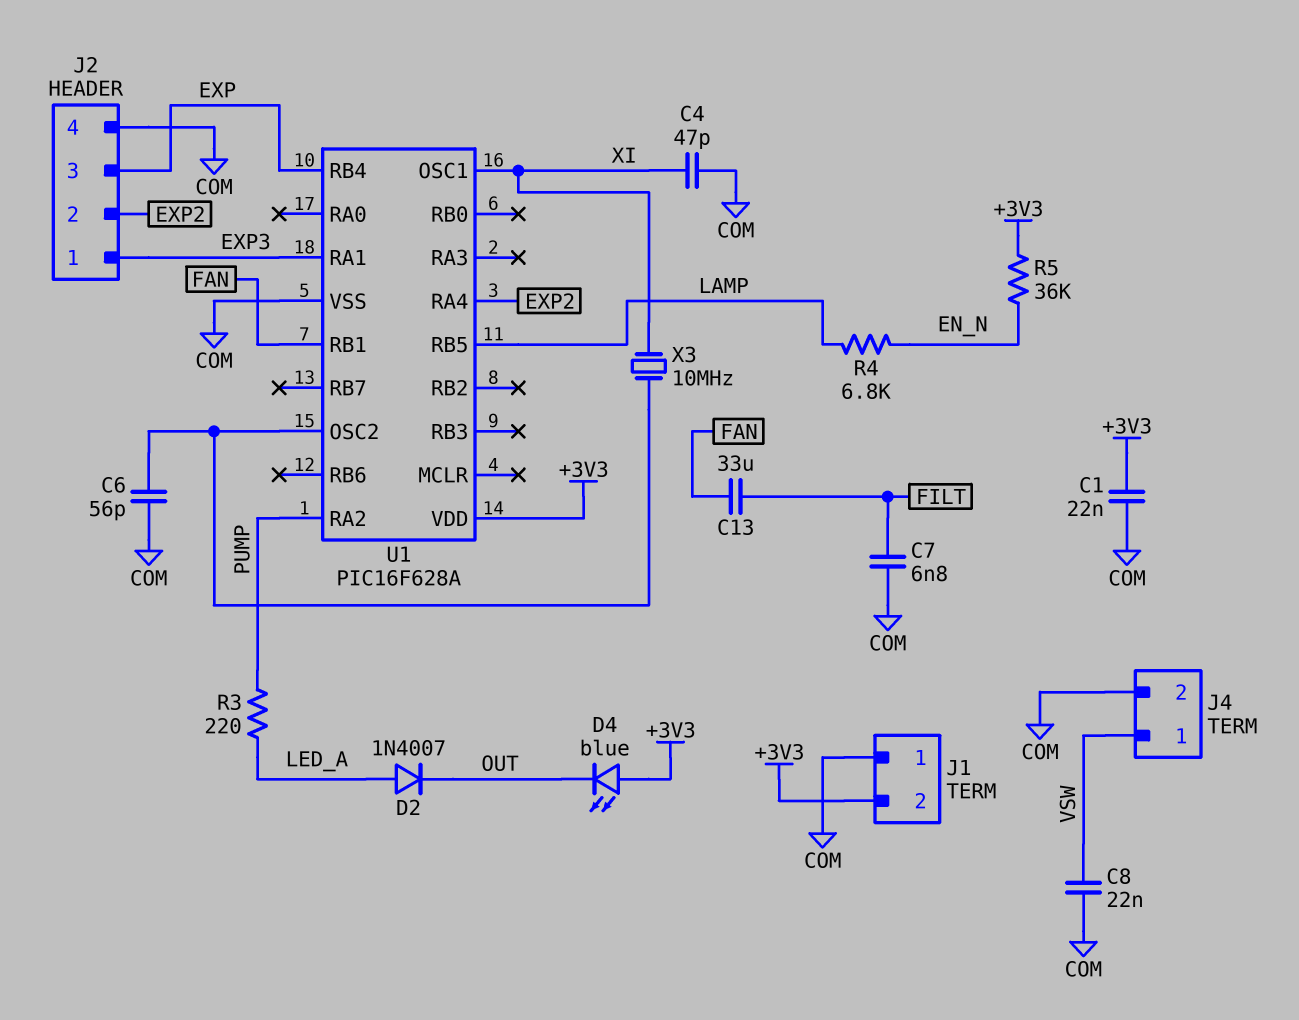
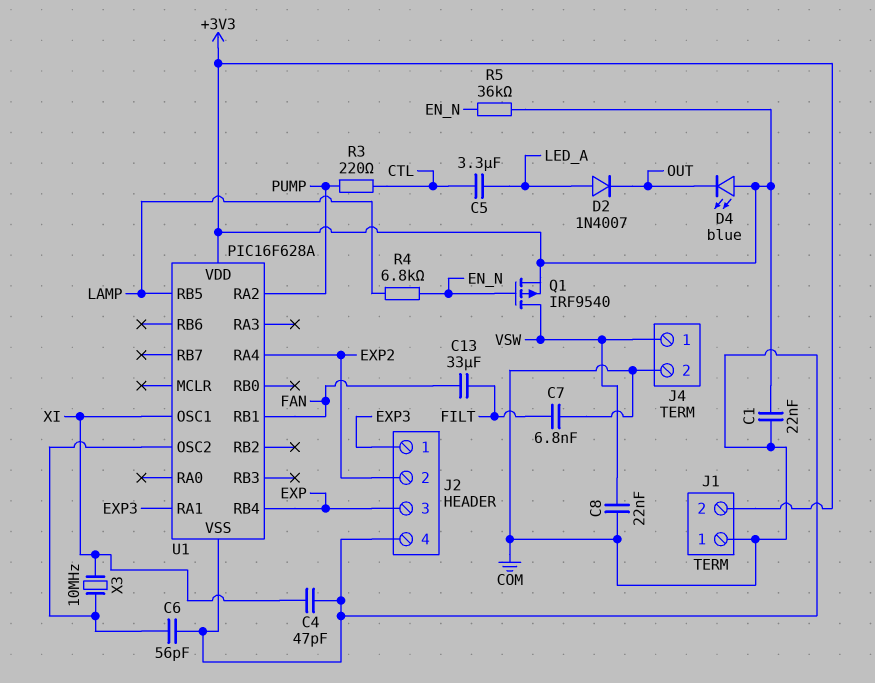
C5: none -> 3.3uF (CTL, LED_A)
Q1: none -> PMOS IRF9540 (G EN_N, D VSW, S +3V3)
R3: 220 (LED_A, PUMP) -> 220 (CTL, PUMP)

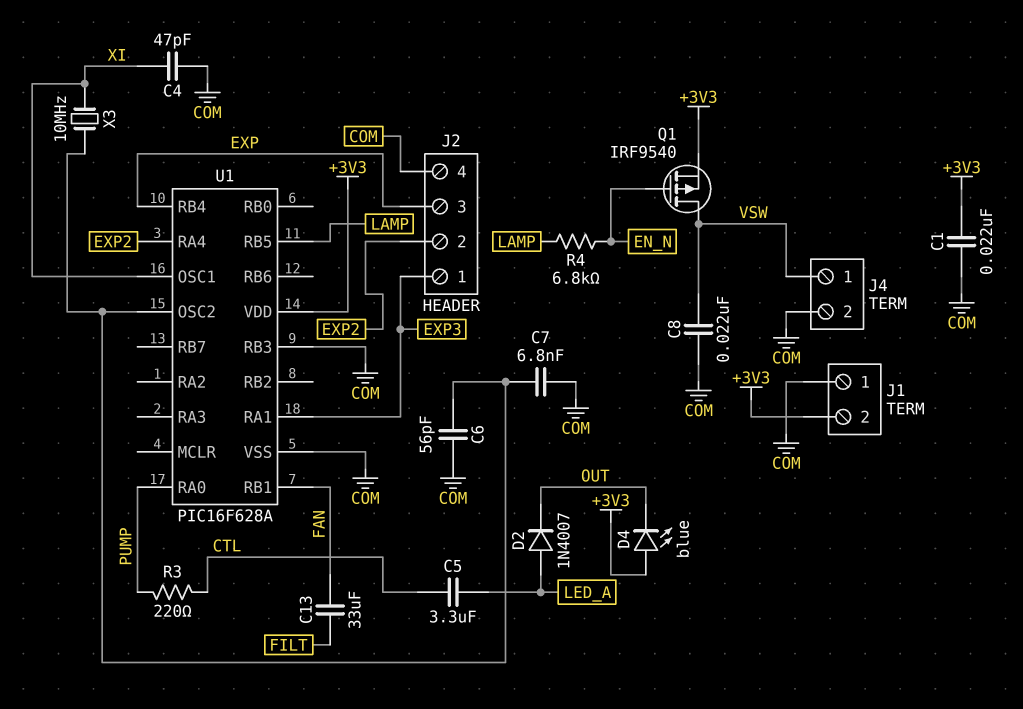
C7: 6.8nF (COM, FILT) -> 6.8nF (COM, U1/OSC2)
R5: 36k (+3V3, EN_N) -> none
U1 pin RA0: none -> PUMP
U1 pin RA2: PUMP -> none
U1 pin RB3: none -> COM

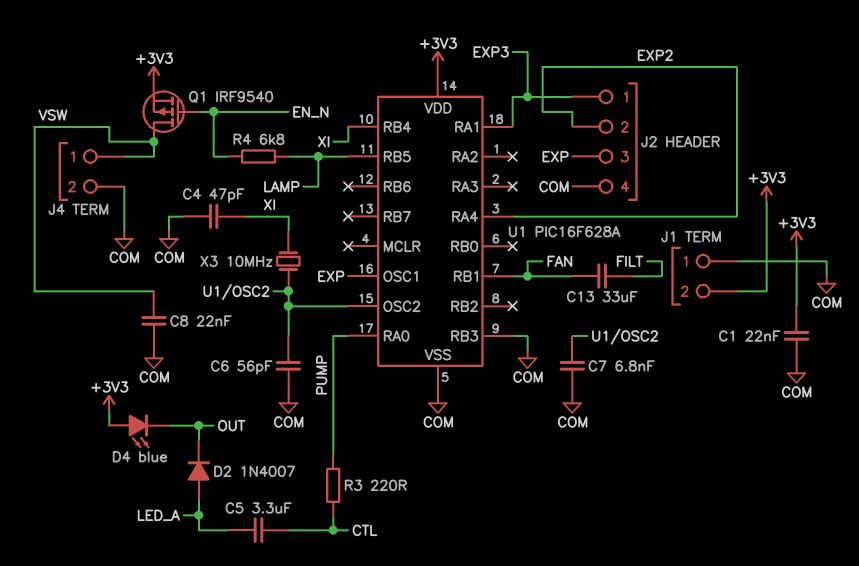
U1 pin OSC1: XI -> EXP
U1 pin RB4: EXP -> XI

